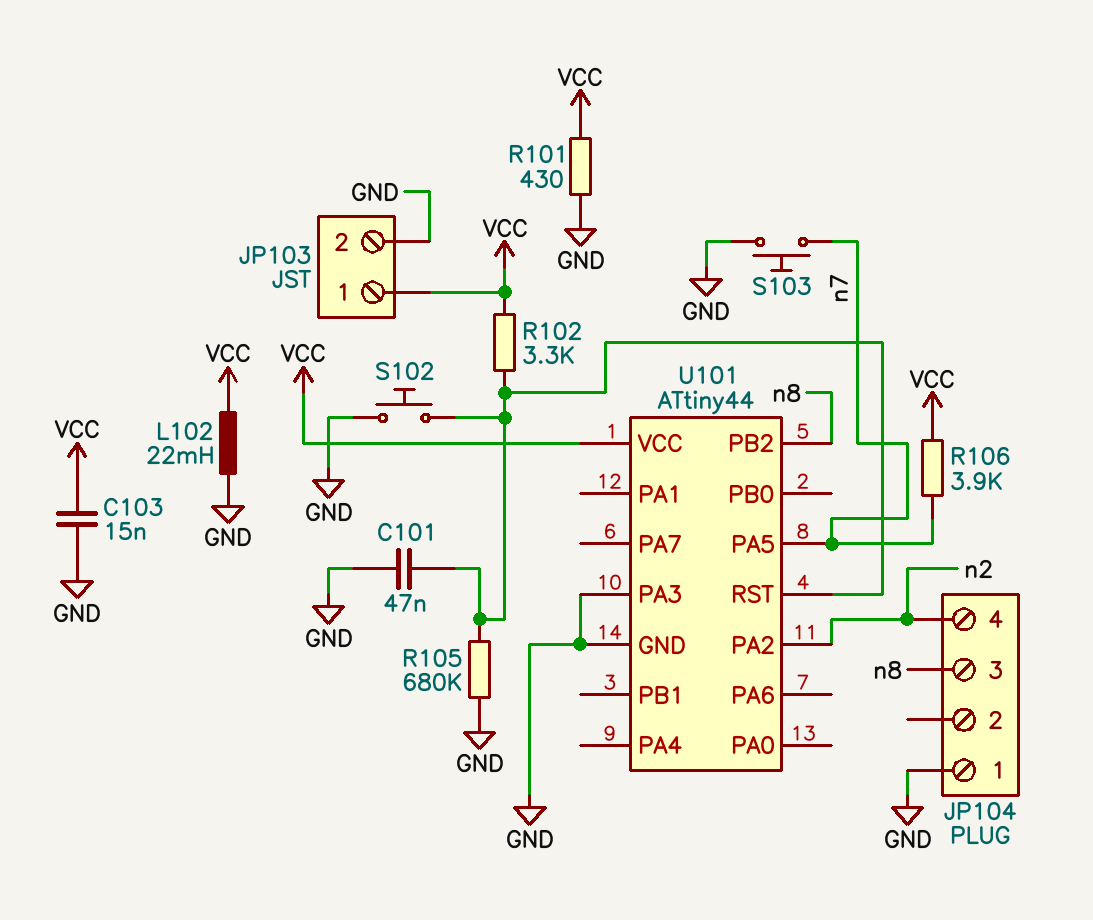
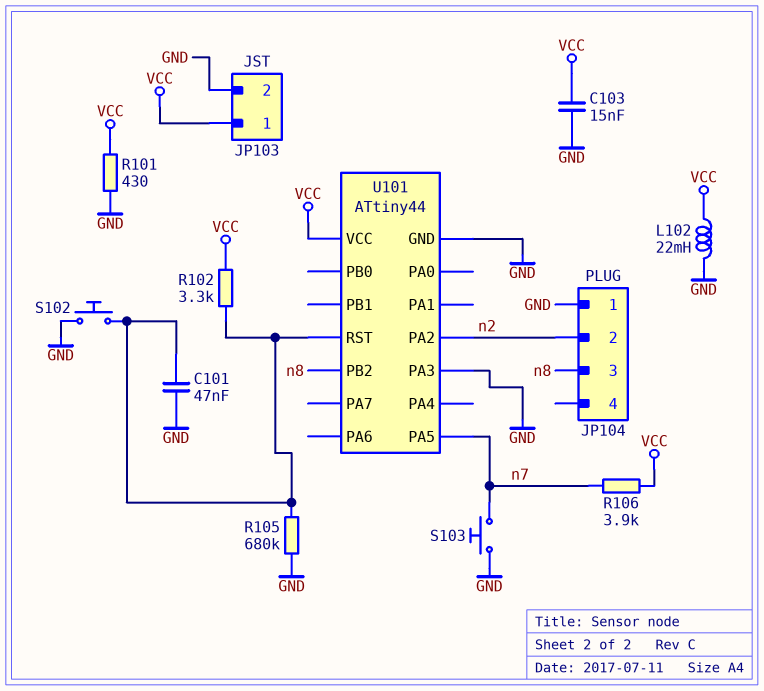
JP104 pin 2: none -> n2
JP104 pin 4: n2 -> none

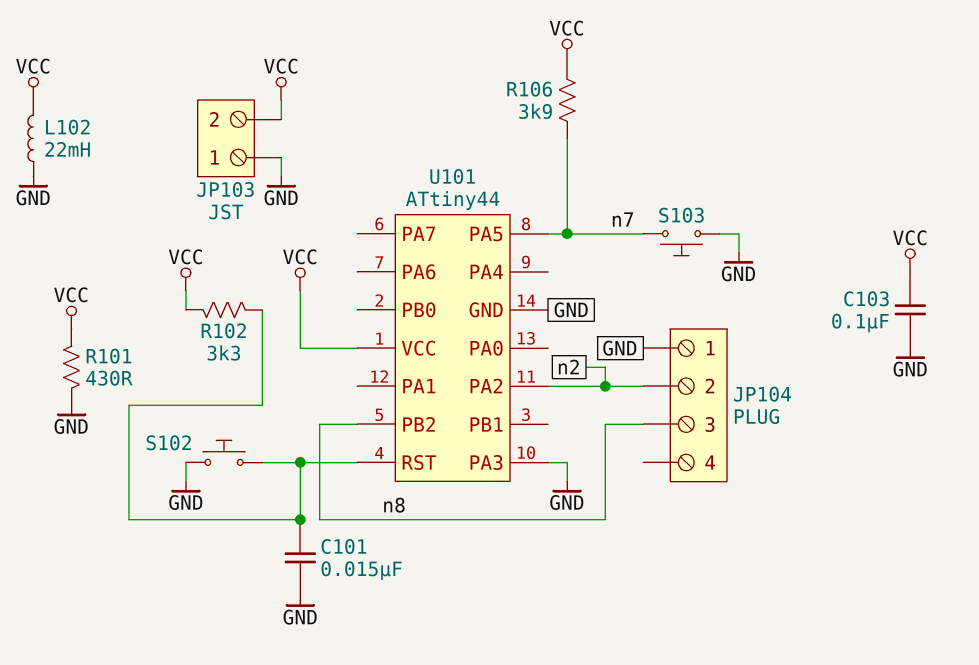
C101: 47nF (GND, U101/RST) -> 15nF (GND, U101/RST)
C103: 15nF (GND, VCC) -> 100nF (GND, VCC)
JP103 pin 1: VCC -> GND
JP103 pin 2: GND -> VCC
R105: 680k (GND, U101/RST) -> none

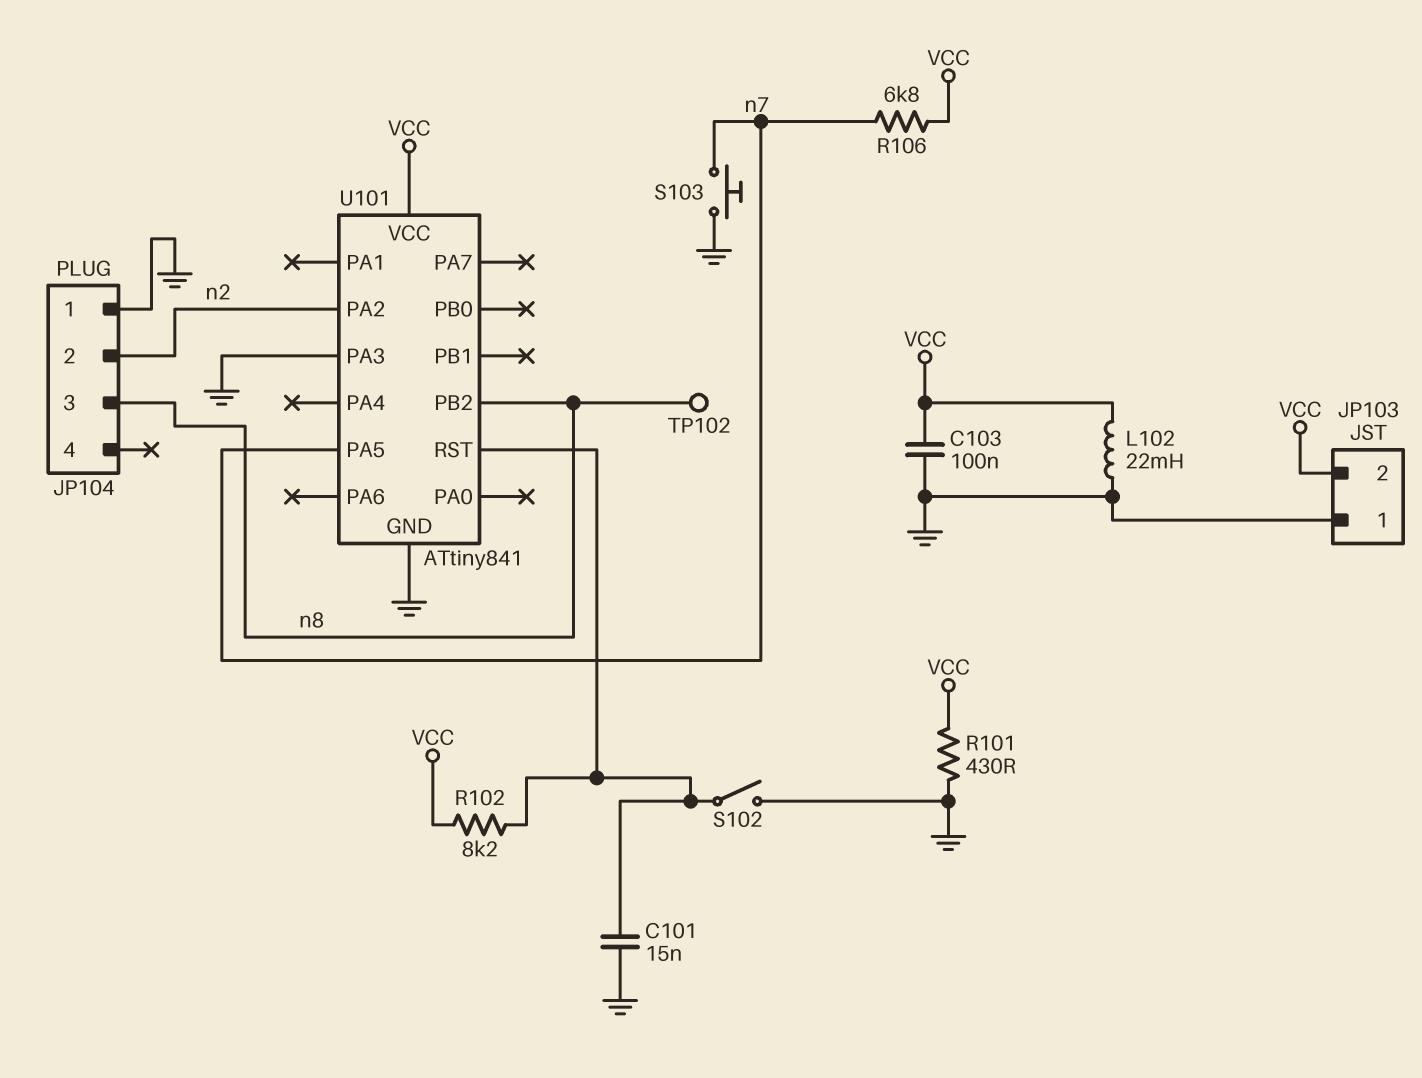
R102: 3.3k (U101/RST, VCC) -> 8.2k (U101/RST, VCC)
R106: 3.9k (VCC, n7) -> 6.8k (VCC, n7)
S102: button (GND, U101/RST) -> switch (GND, U101/RST)
TP102: none -> test point (n8)
U101: ATtiny44 -> ATtiny841

